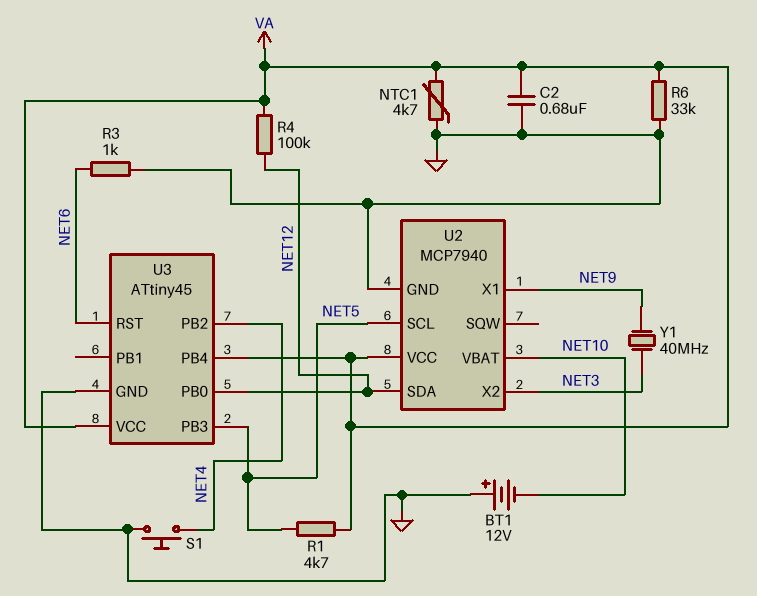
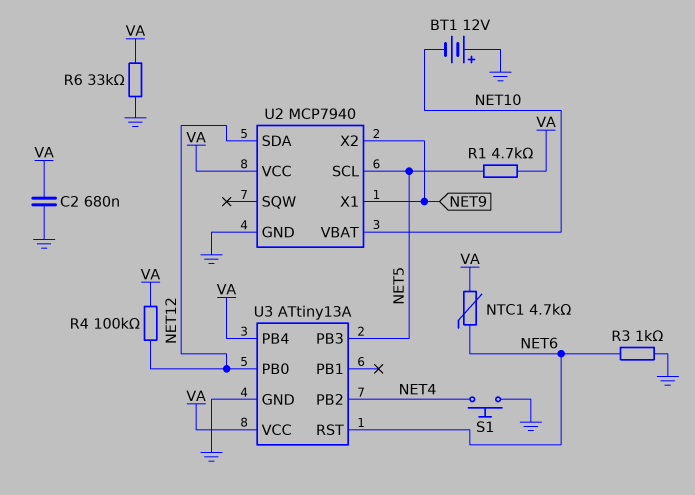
NTC1: 4.7k (GND, VA) -> 4.7k (NET6, VA)
U2 pin X2: NET3 -> NET9
U3: ATtiny45 -> ATtiny13A
Y1: 40MHz (NET3, NET9) -> none

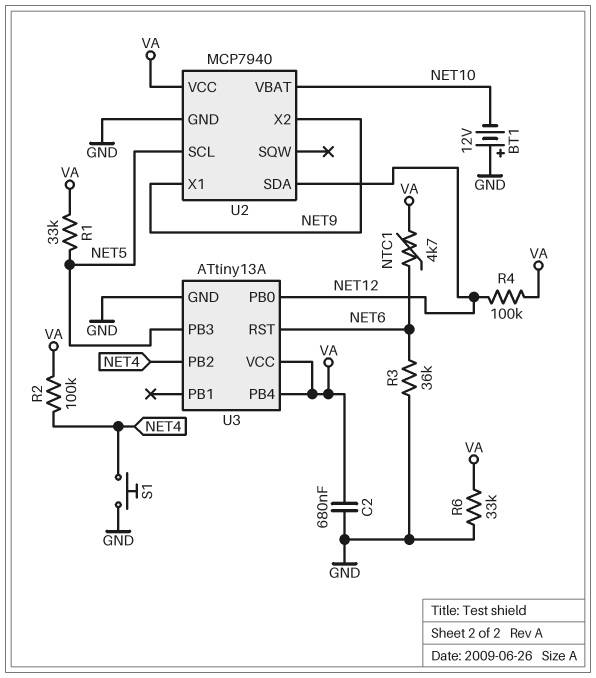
R1: 4.7k (NET5, VA) -> 33k (NET5, VA)
R2: none -> 100k (NET4, VA)
R3: 1k (GND, NET6) -> 36k (GND, NET6)

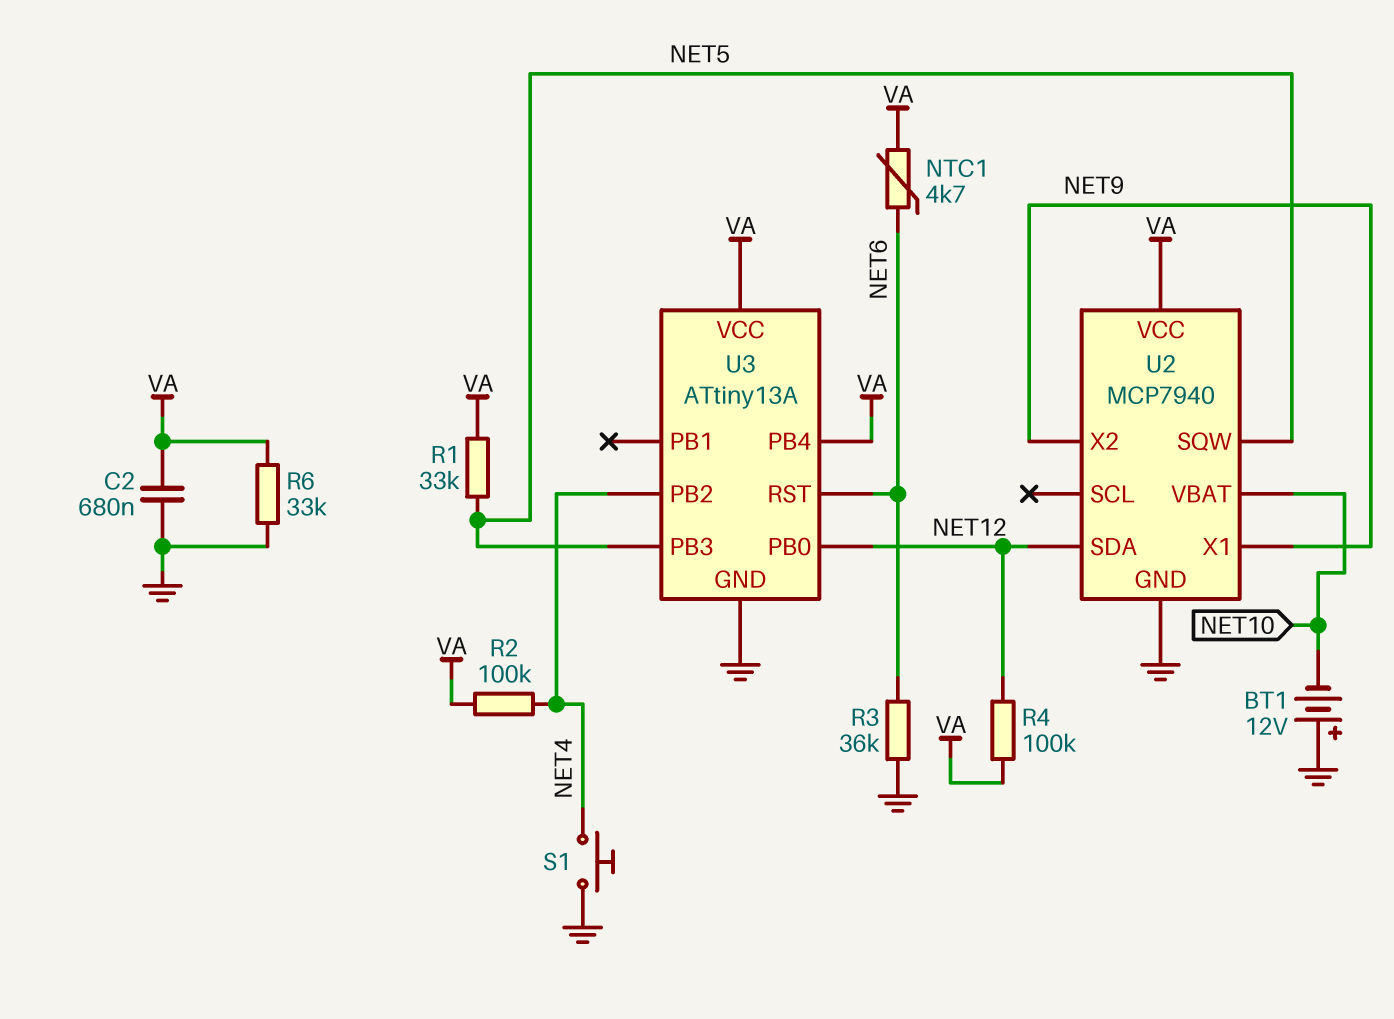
U2 pin SCL: NET5 -> none
U2 pin SQW: none -> NET5

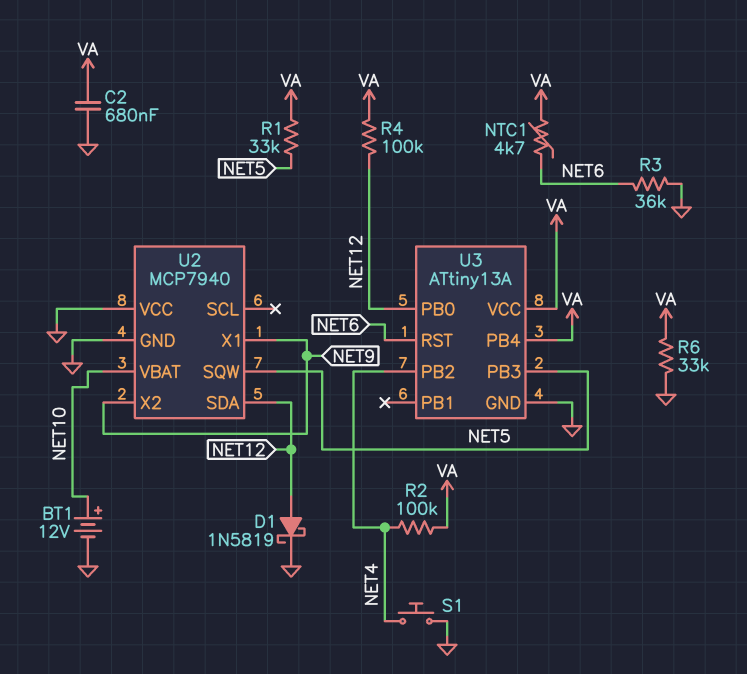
BT1: 12V (plus GND, minus NET10) -> 12V (plus NET10, minus GND)
D1: none -> schottky 1N5819 (A NET12, K GND)
U2 pin VCC: VA -> GND

